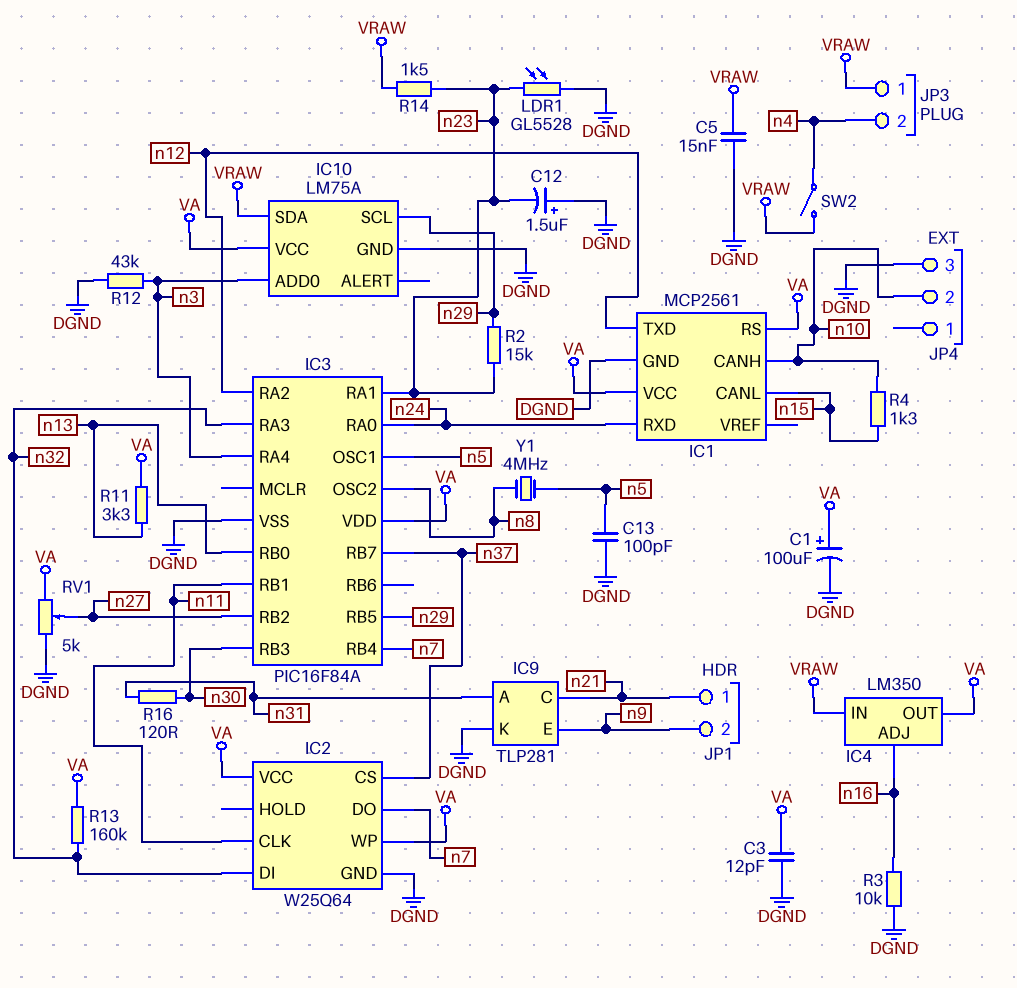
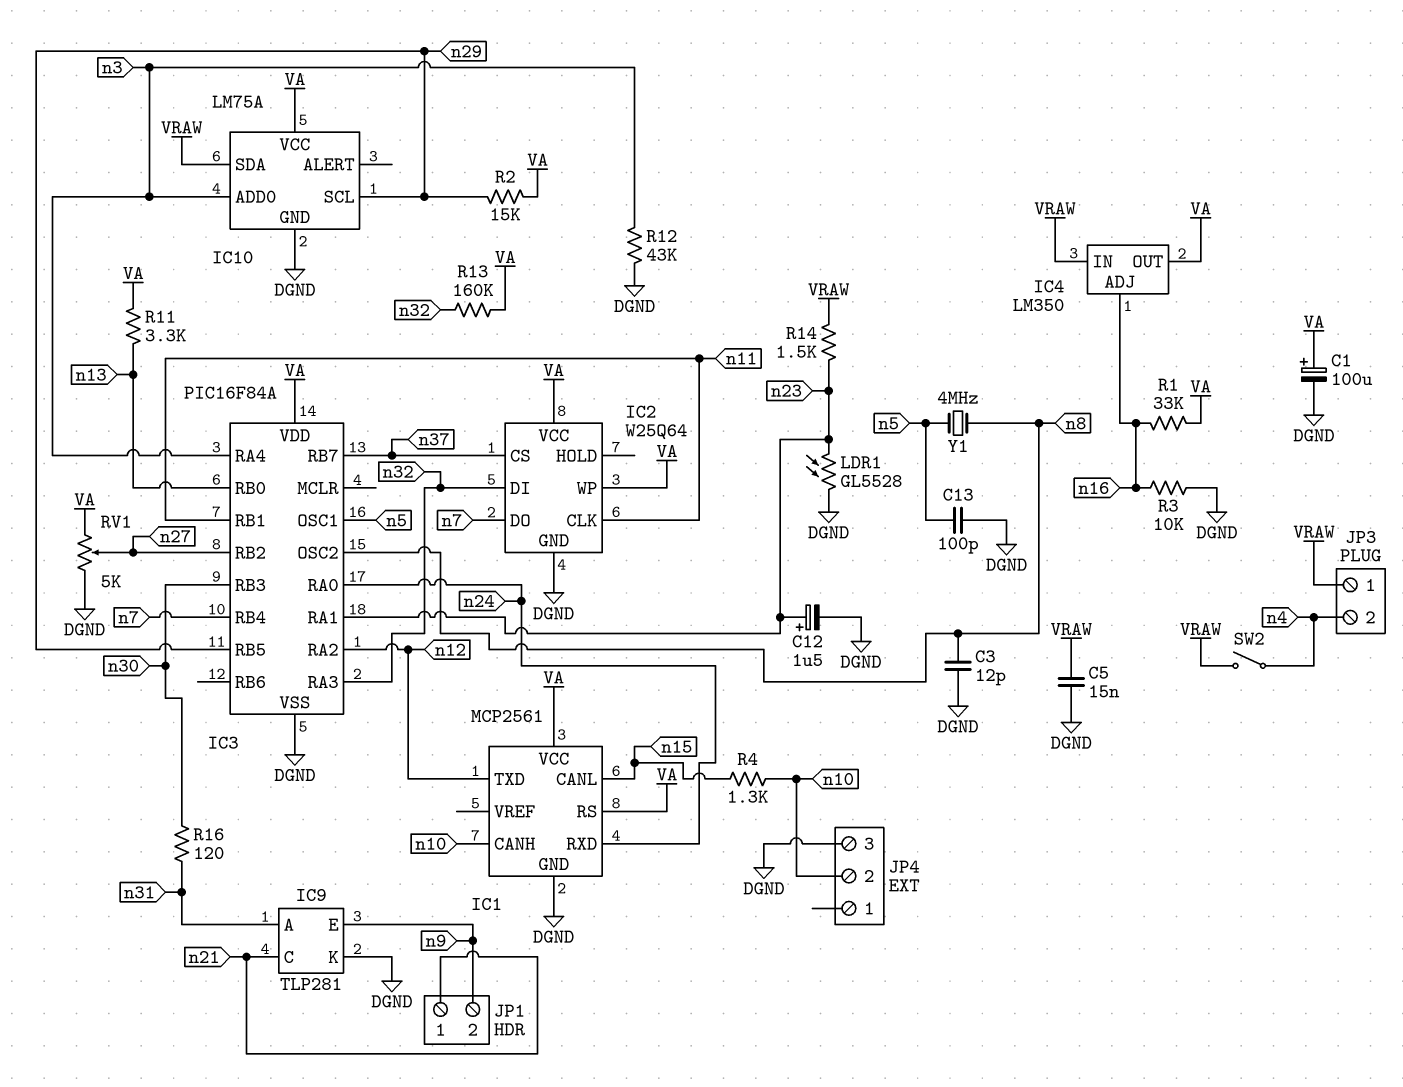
C3: 12pF (DGND, VA) -> 12pF (DGND, n8)
C12: 1.5uF (plus DGND, minus n23) -> 1.5uF (plus n23, minus DGND)
R1: none -> 33k (VA, n16)
R2: 15k (n23, n29) -> 15k (VA, n29)

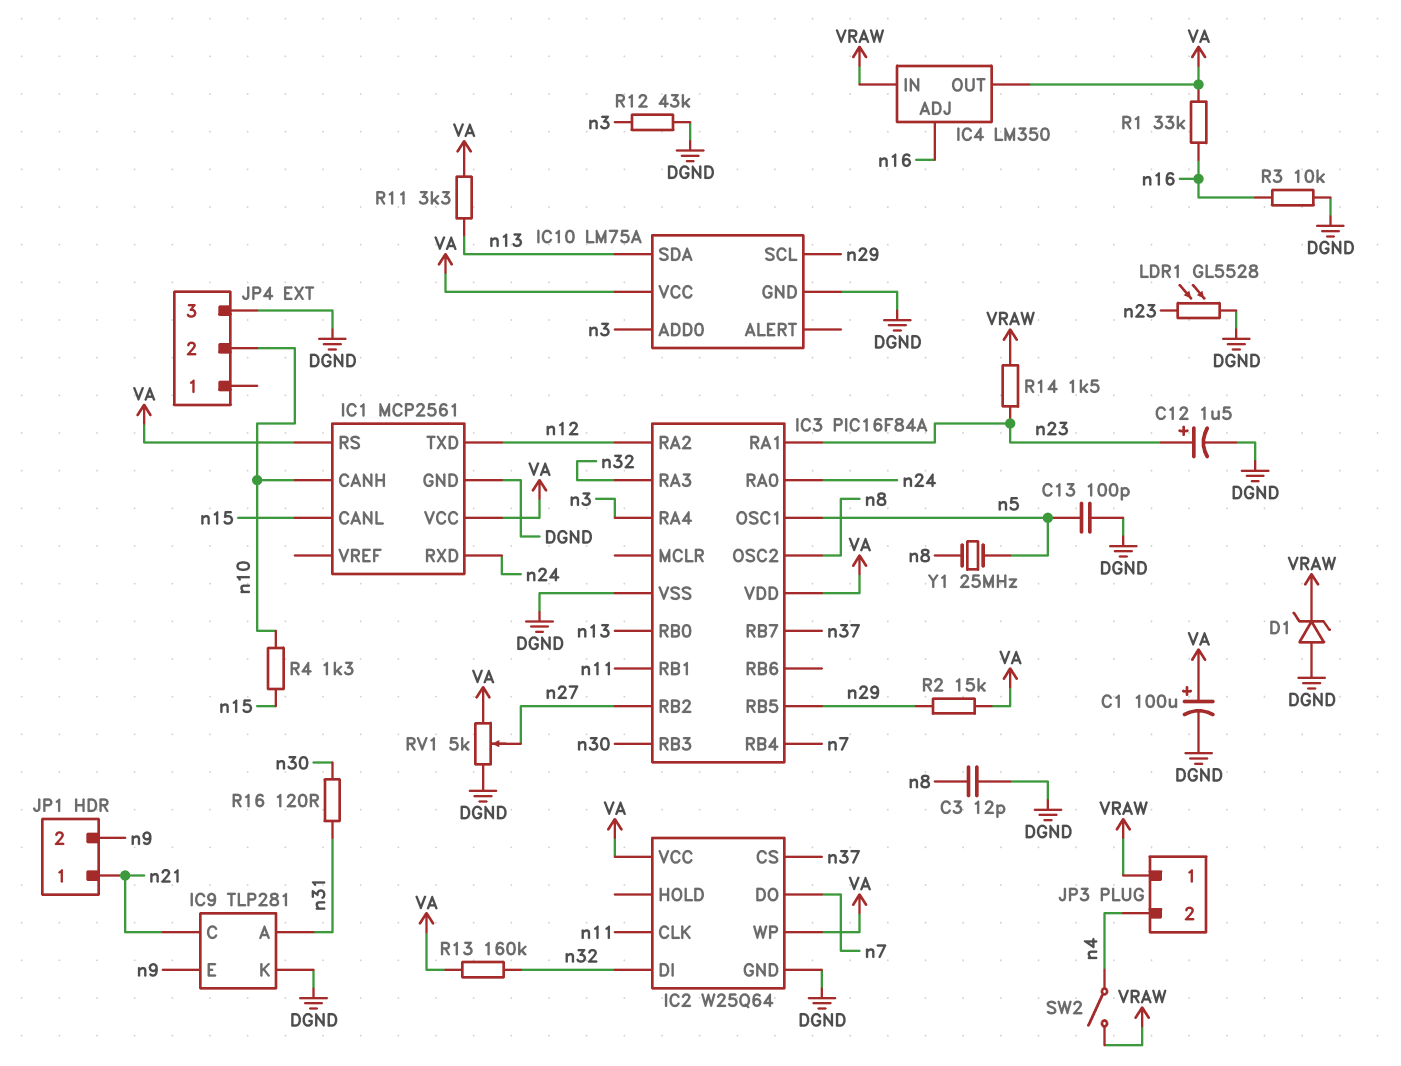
C5: 15nF (DGND, VRAW) -> none
D1: none -> zener (A DGND, K VRAW)
IC10 pin SDA: VRAW -> n13
Y1: 4MHz (n5, n8) -> 25MHz (n5, n8)

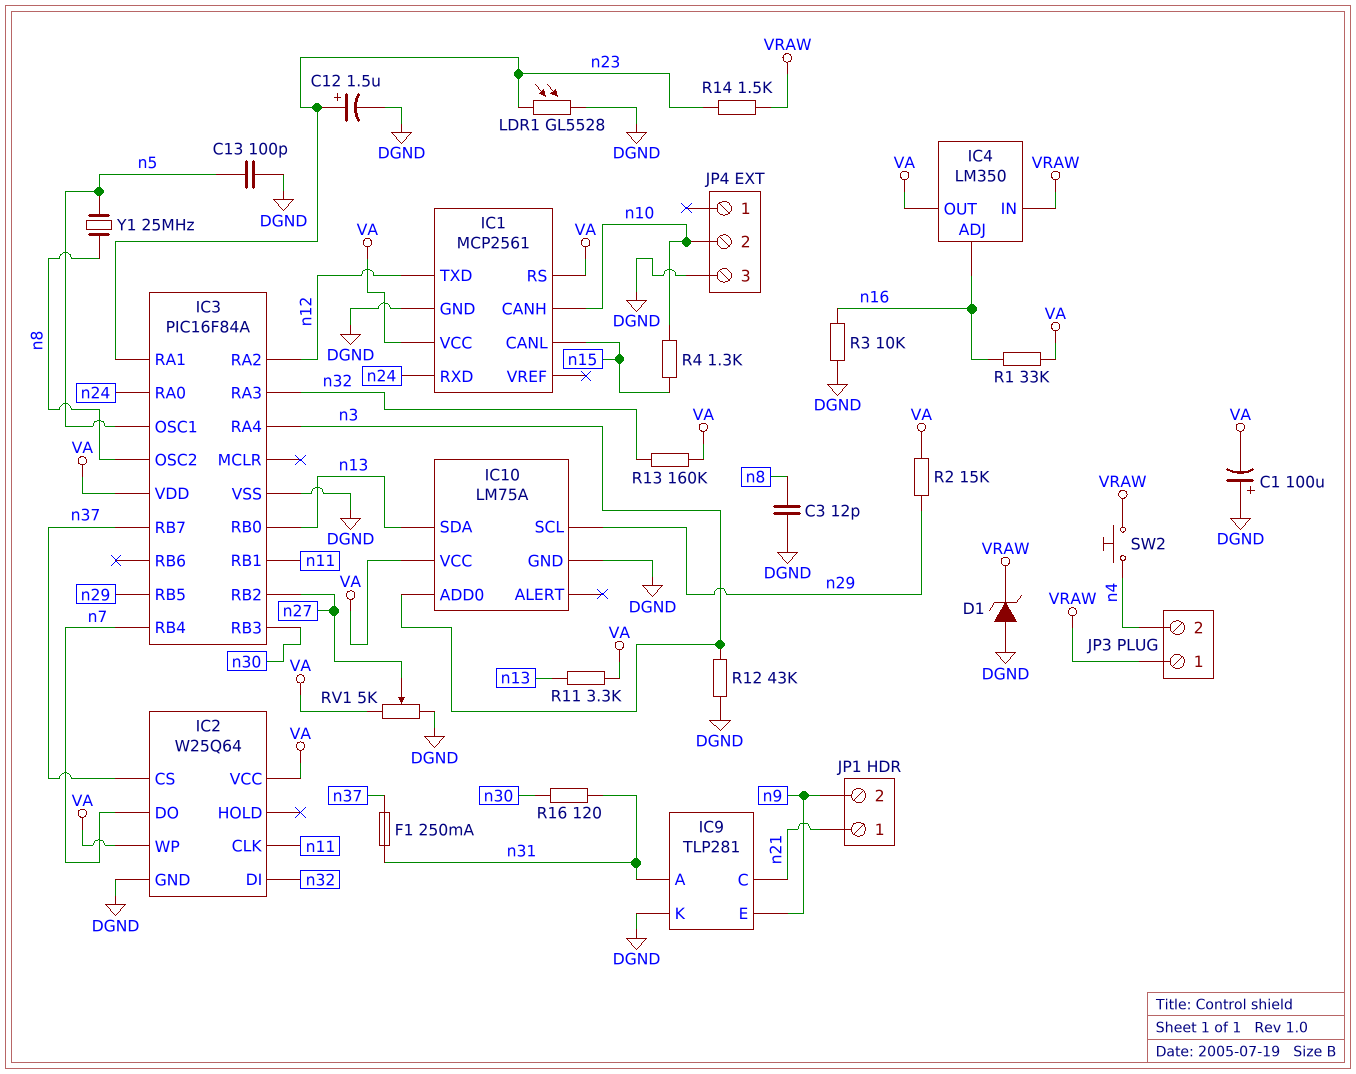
C1: 100uF (plus VA, minus DGND) -> 100uF (plus DGND, minus VA)
F1: none -> 250mA (n31, n37)
SW2: switch (VRAW, n4) -> button (VRAW, n4)

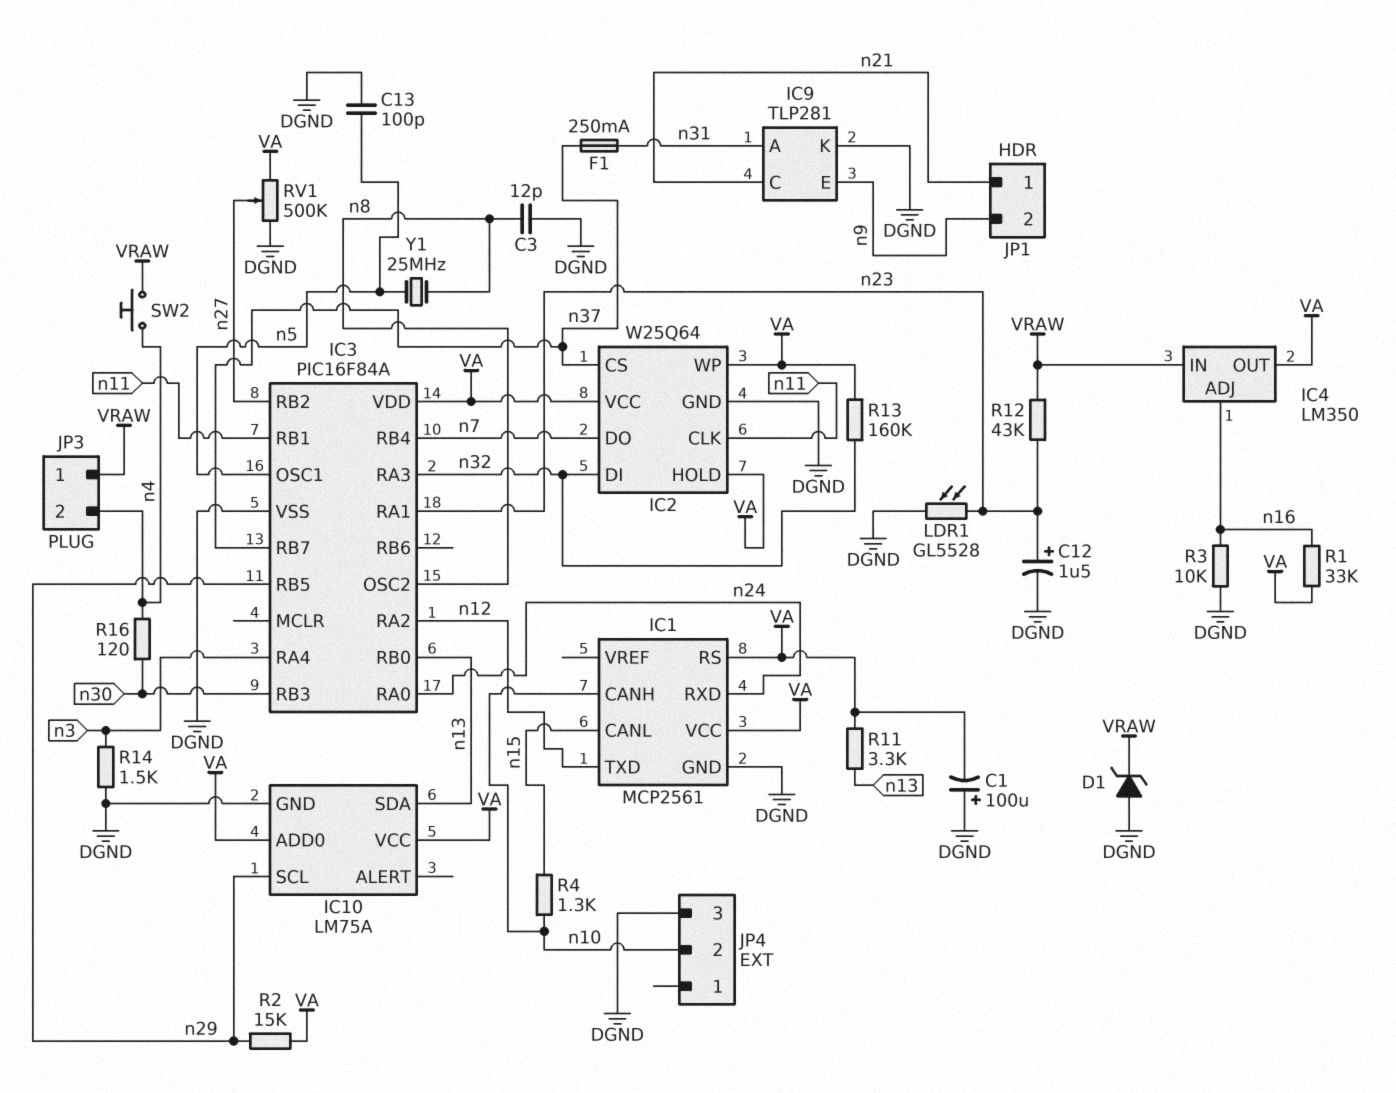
IC2 pin HOLD: none -> VA
IC10 pin ADD0: n3 -> VA
R12: 43k (DGND, n3) -> 43k (VRAW, n23)
R14: 1.5k (VRAW, n23) -> 1.5k (DGND, n3)
R16: 120 (n30, n31) -> 120 (n4, n30)
RV1: 5k (DGND, VA, wiper n27) -> 500k (DGND, VA, wiper n27)

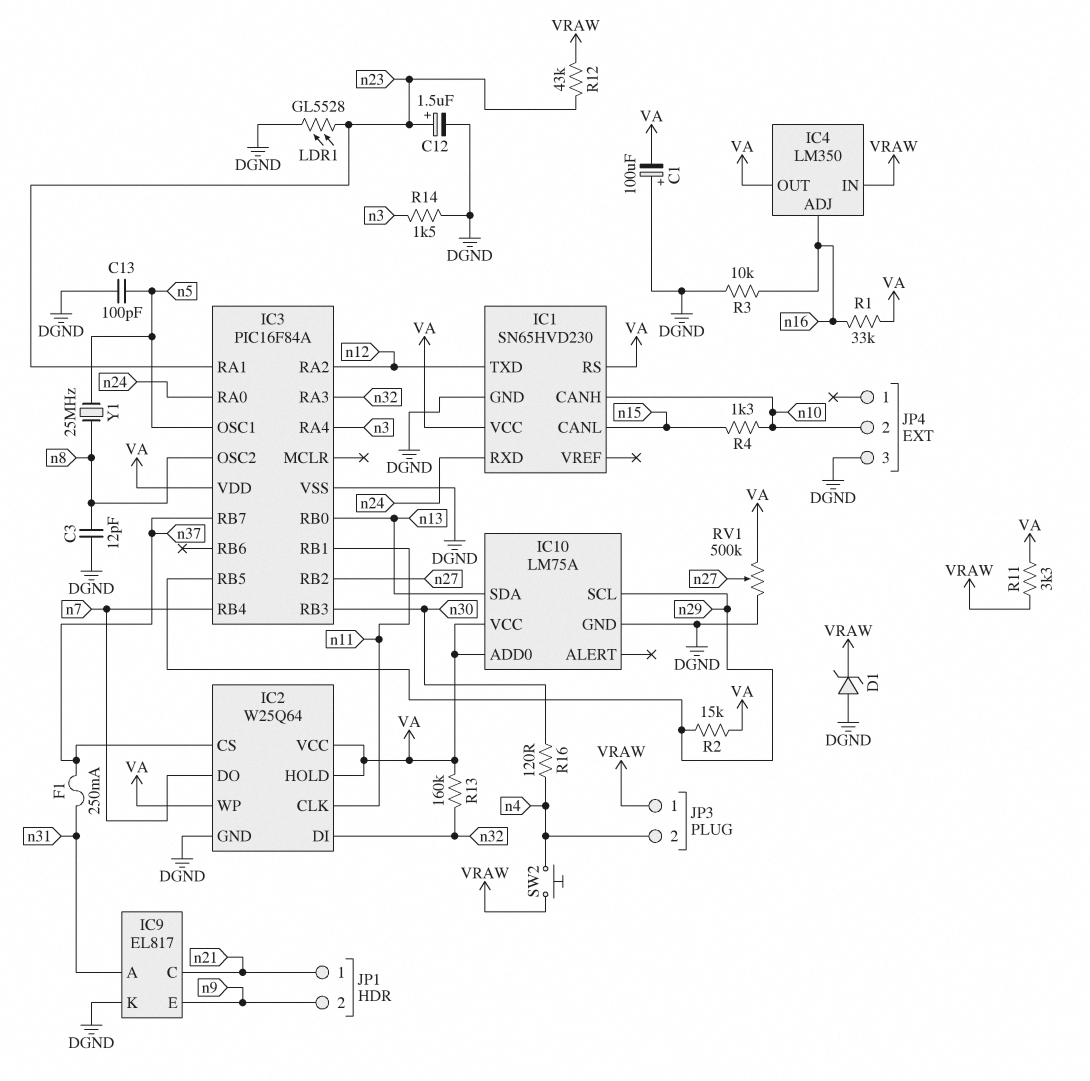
IC1: MCP2561 -> SN65HVD230
IC9: TLP281 -> EL817
R11: 3.3k (VA, n13) -> 3.3k (VA, VRAW)

